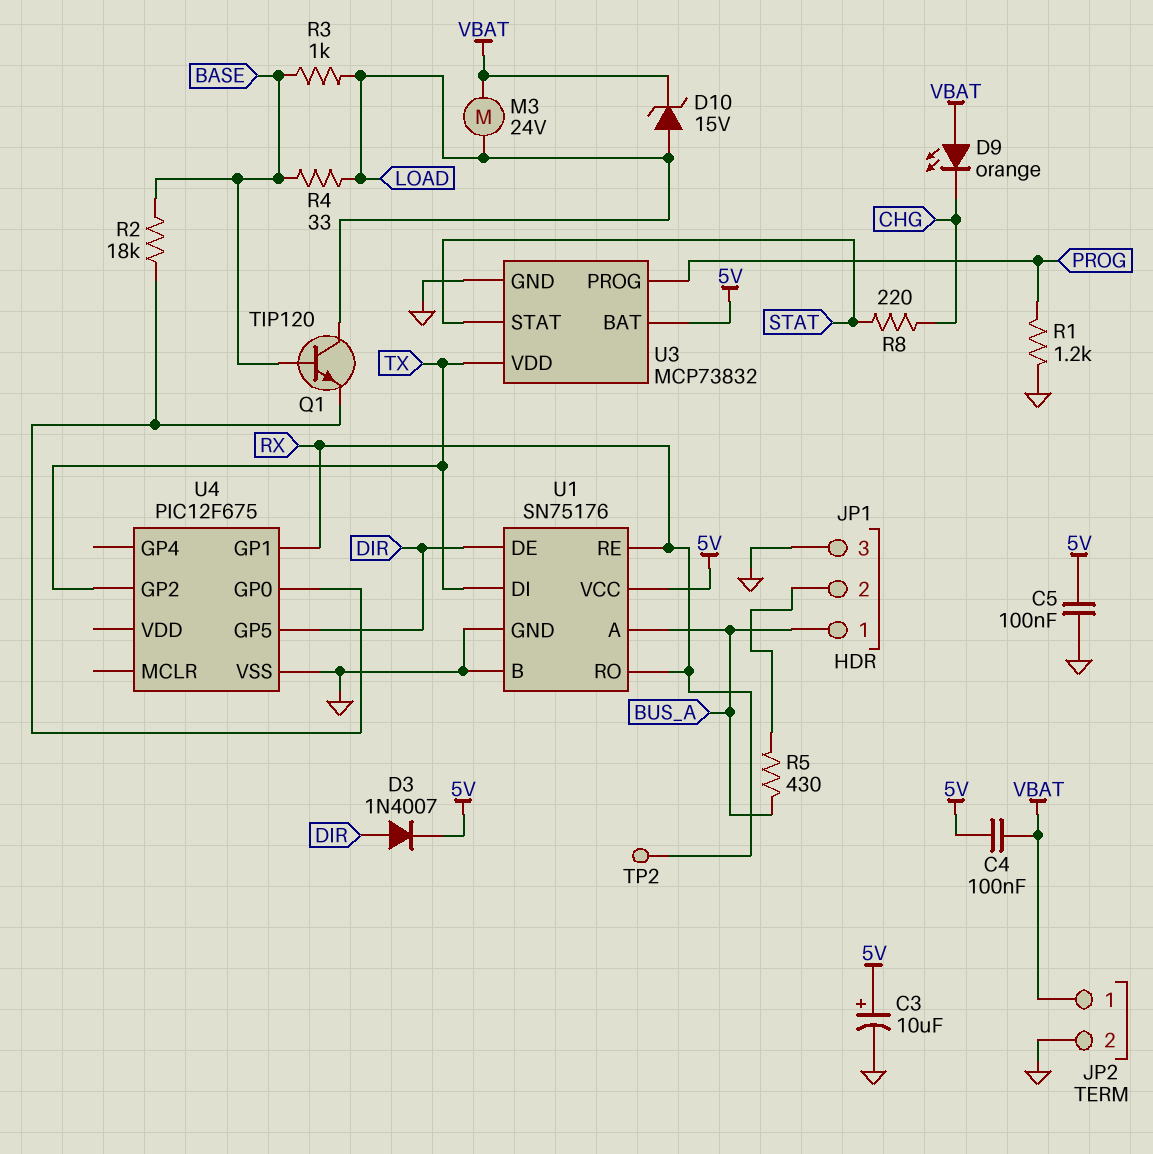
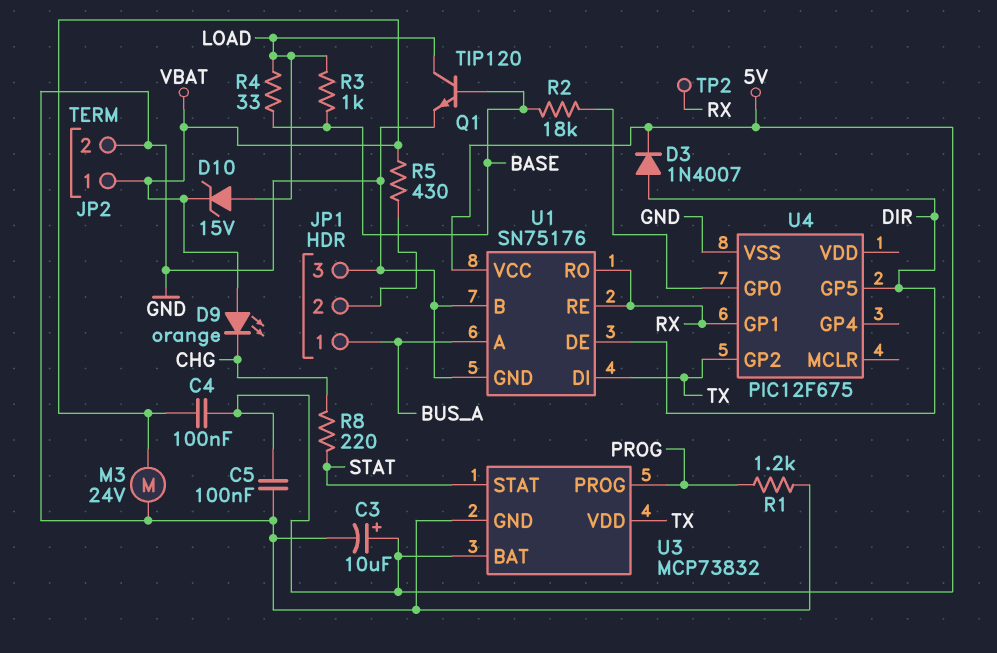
M3: motor 24V (LOAD, VBAT) -> motor 24V (GND, VBAT)
Q1: NPN TIP120 (B BASE, C LOAD, E U4/GP0) -> NPN TIP120 (B BASE, C LOAD, E GND)
R5: 430 (BUS_A, JP1/2) -> 430 (JP1/2, VBAT)

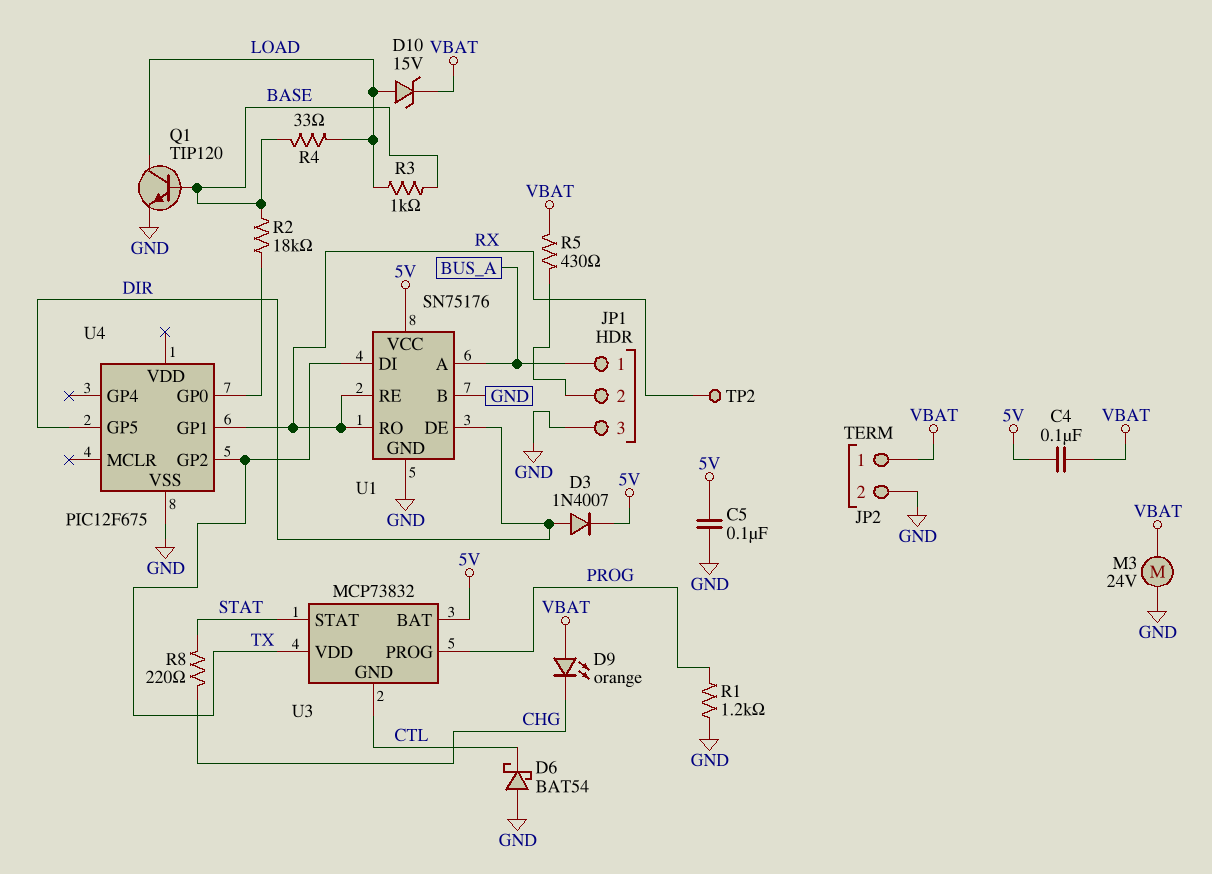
C3: 10uF (plus 5V, minus GND) -> none
D6: none -> schottky BAT54 (A GND, K CTL)
U3 pin GND: GND -> CTL

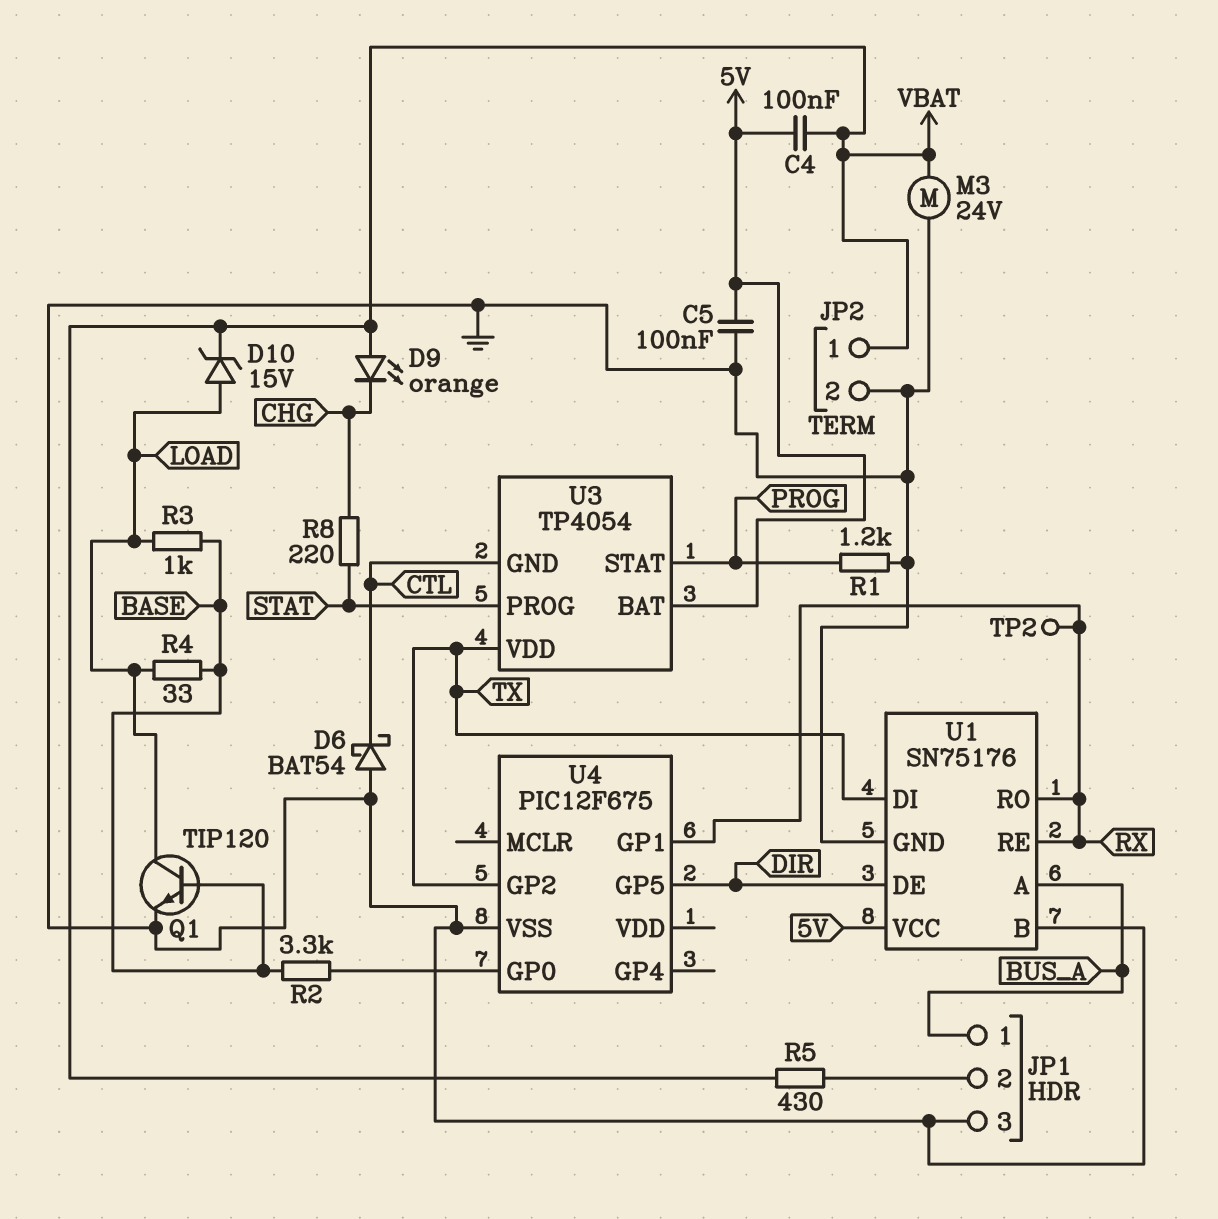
D3: diode 1N4007 (A DIR, K 5V) -> none
R2: 18k (BASE, U4/GP0) -> 3.3k (BASE, U4/GP0)
U3: MCP73832 -> TP4054
U3 pin PROG: PROG -> STAT
U3 pin STAT: STAT -> PROG

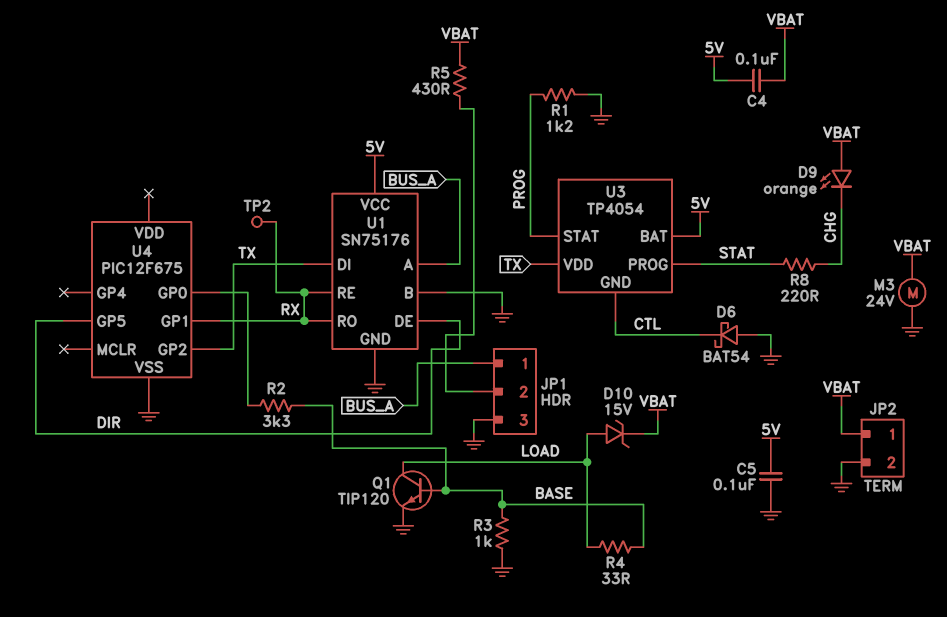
R3: 1k (BASE, LOAD) -> 1k (BASE, GND)

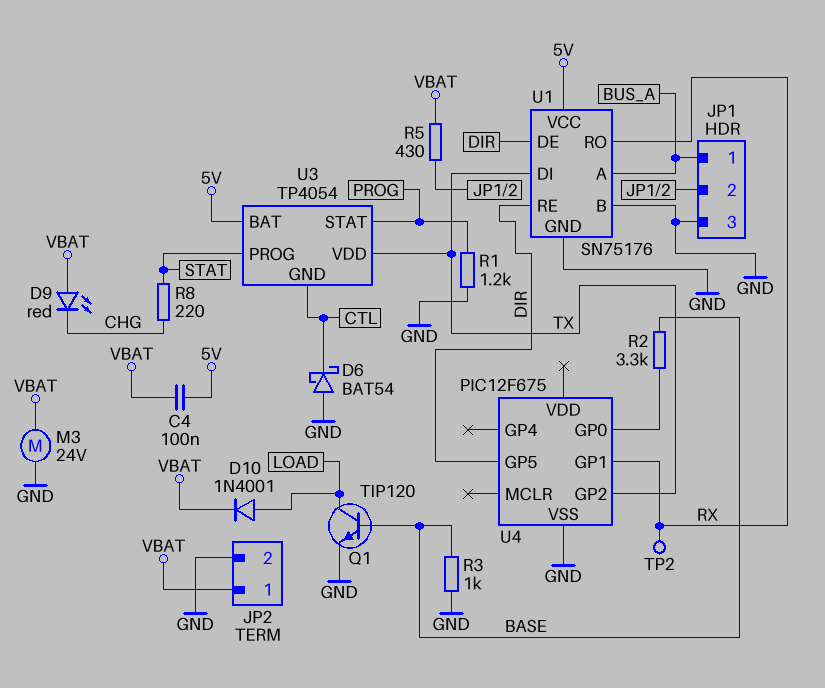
C5: 100nF (5V, GND) -> none
D9: LED orange (A VBAT, K CHG) -> LED red (A VBAT, K CHG)
D10: zener 15V (A LOAD, K VBAT) -> diode 1N4001 (A LOAD, K VBAT)
R4: 33 (BASE, LOAD) -> none
U1 pin RE: RX -> DIR

